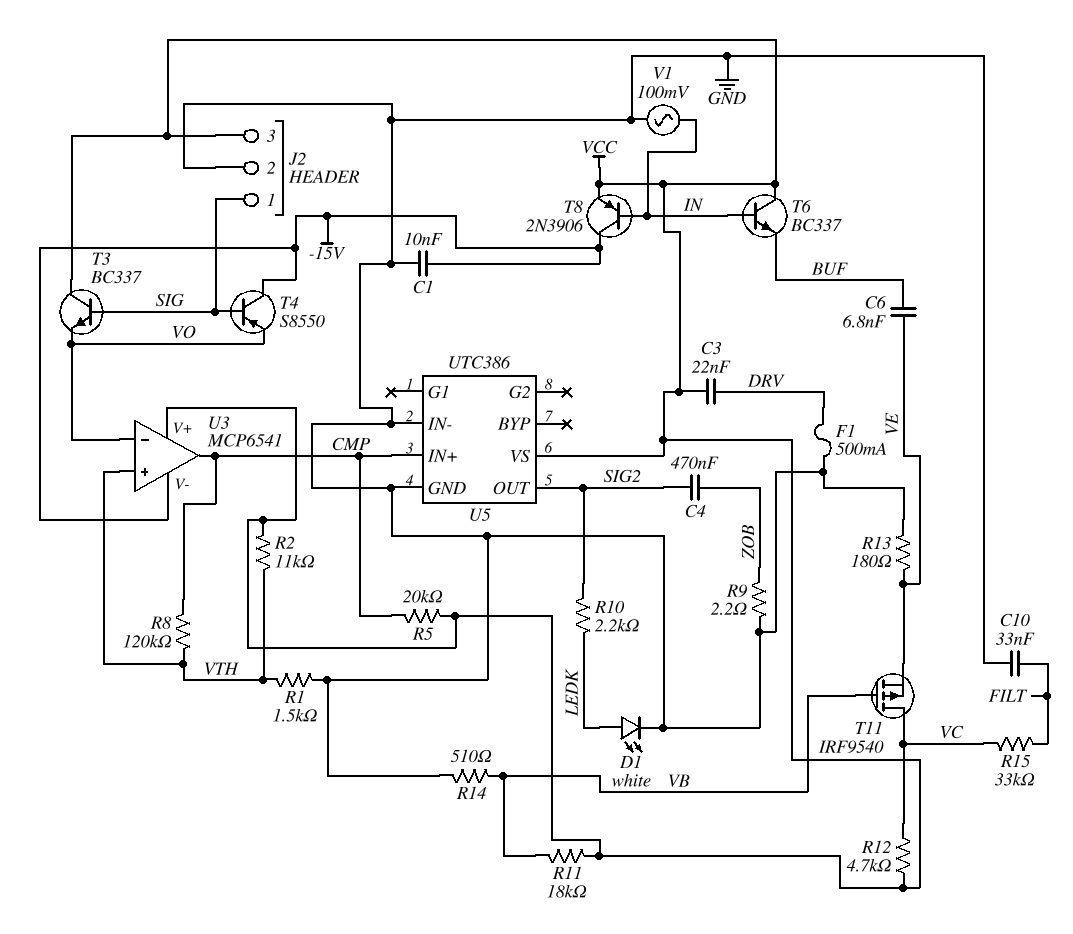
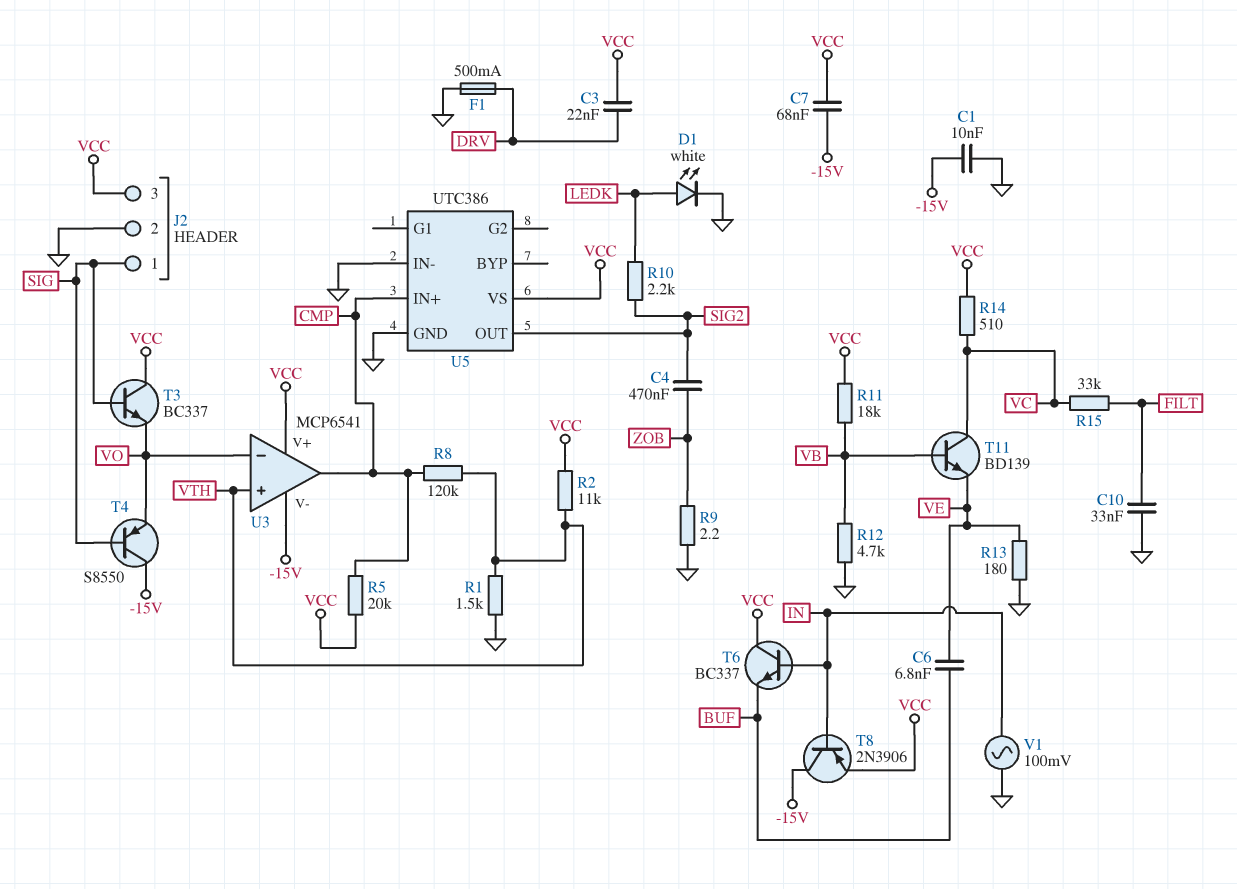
C7: none -> 68nF (-15V, VCC)
R12: 4.7k (VC, VCC) -> 4.7k (GND, VB)
R14: 510 (GND, VB) -> 510 (VC, VCC)
T11: PMOS IRF9540 (G VB, D VC, S VE) -> NPN BD139 (B VB, C VC, E VE)

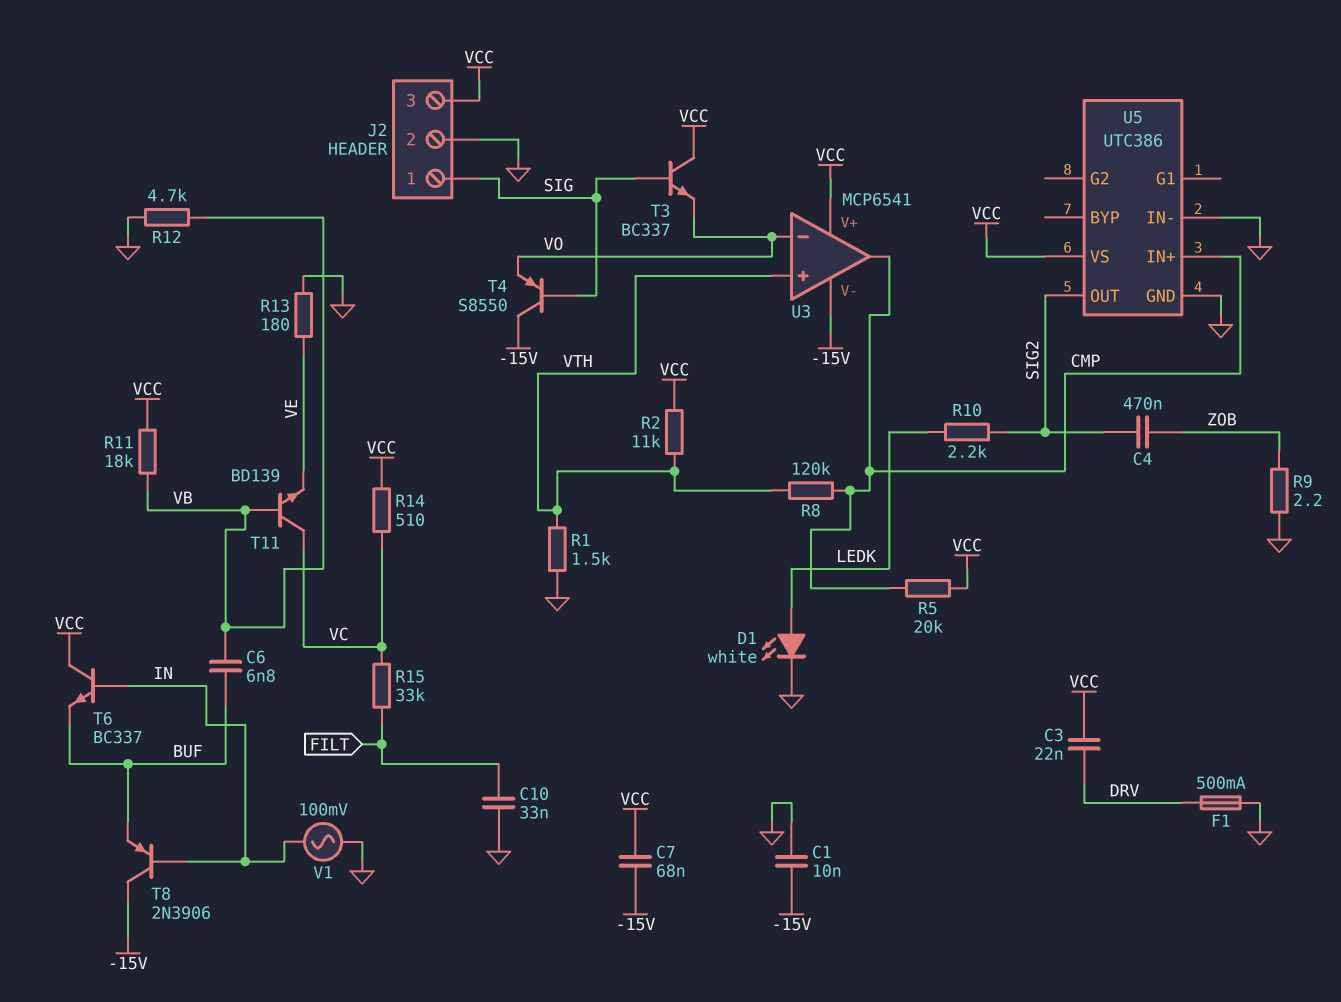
C6: 6.8nF (BUF, VE) -> 6.8nF (BUF, VB)
T8: PNP 2N3906 (B IN, C -15V, E VCC) -> PNP 2N3906 (B IN, C -15V, E BUF)

